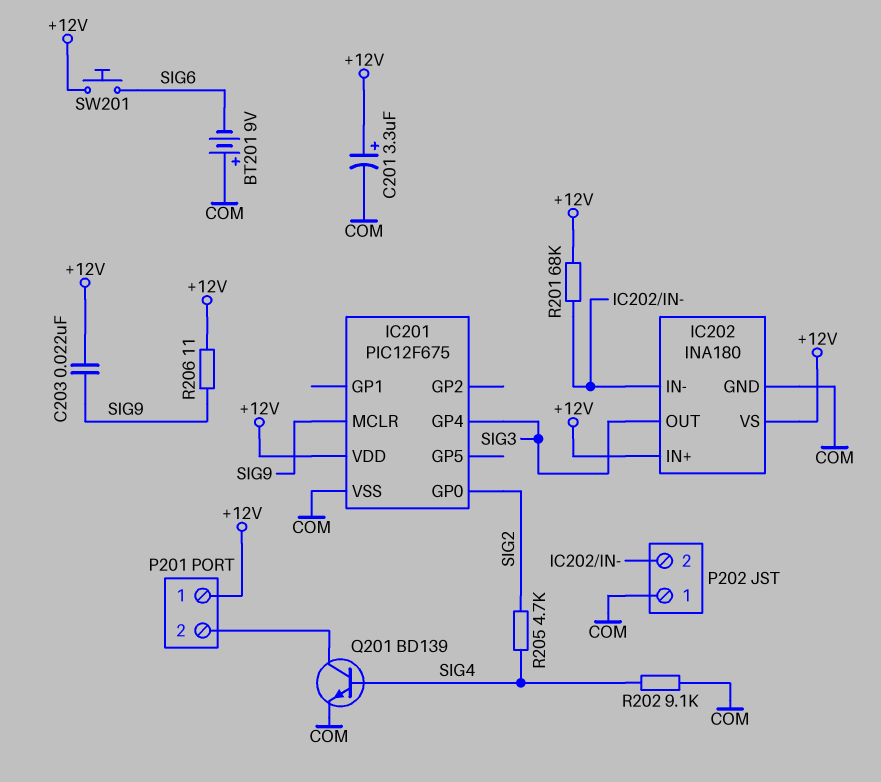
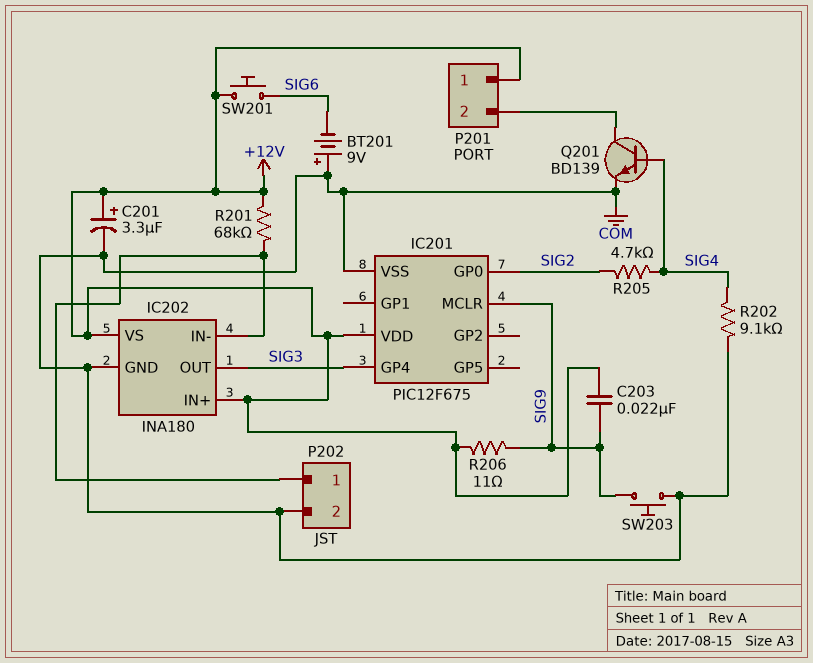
P202 pin 1: COM -> IC202/IN-
P202 pin 2: IC202/IN- -> COM
SW203: none -> button (COM, SIG9)

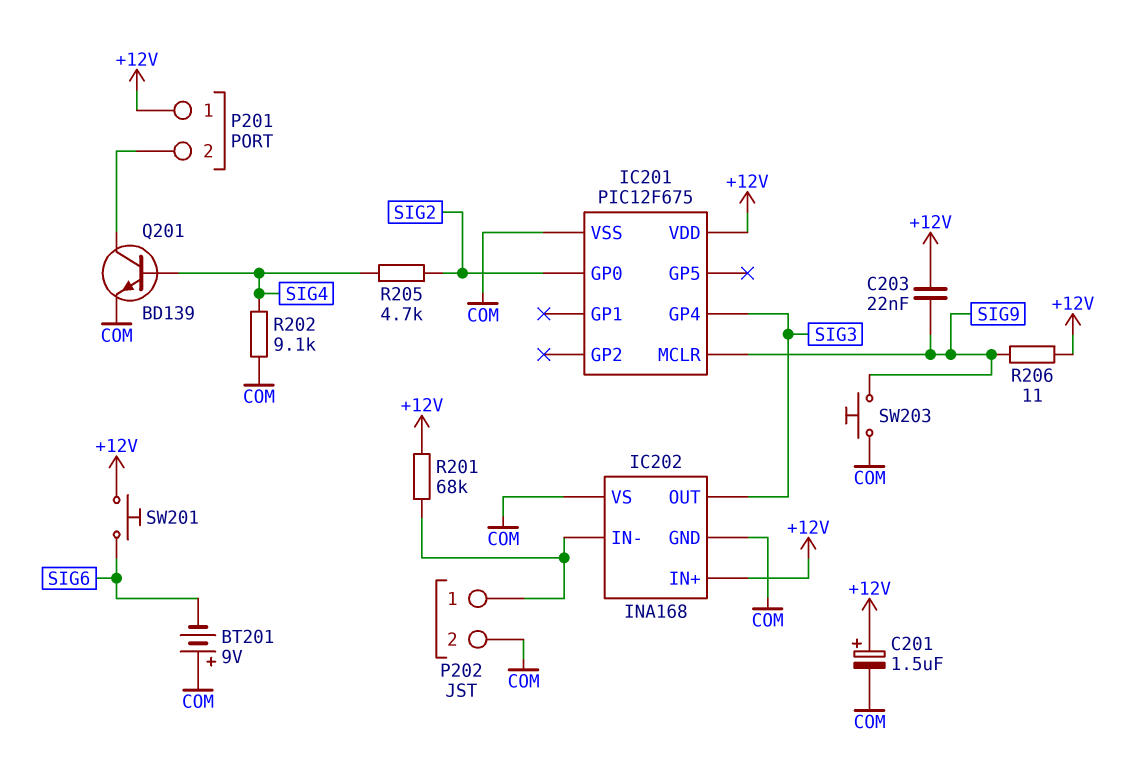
C201: 3.3uF (plus +12V, minus COM) -> 1.5uF (plus +12V, minus COM)
IC202: INA180 -> INA168
IC202 pin VS: +12V -> COM

